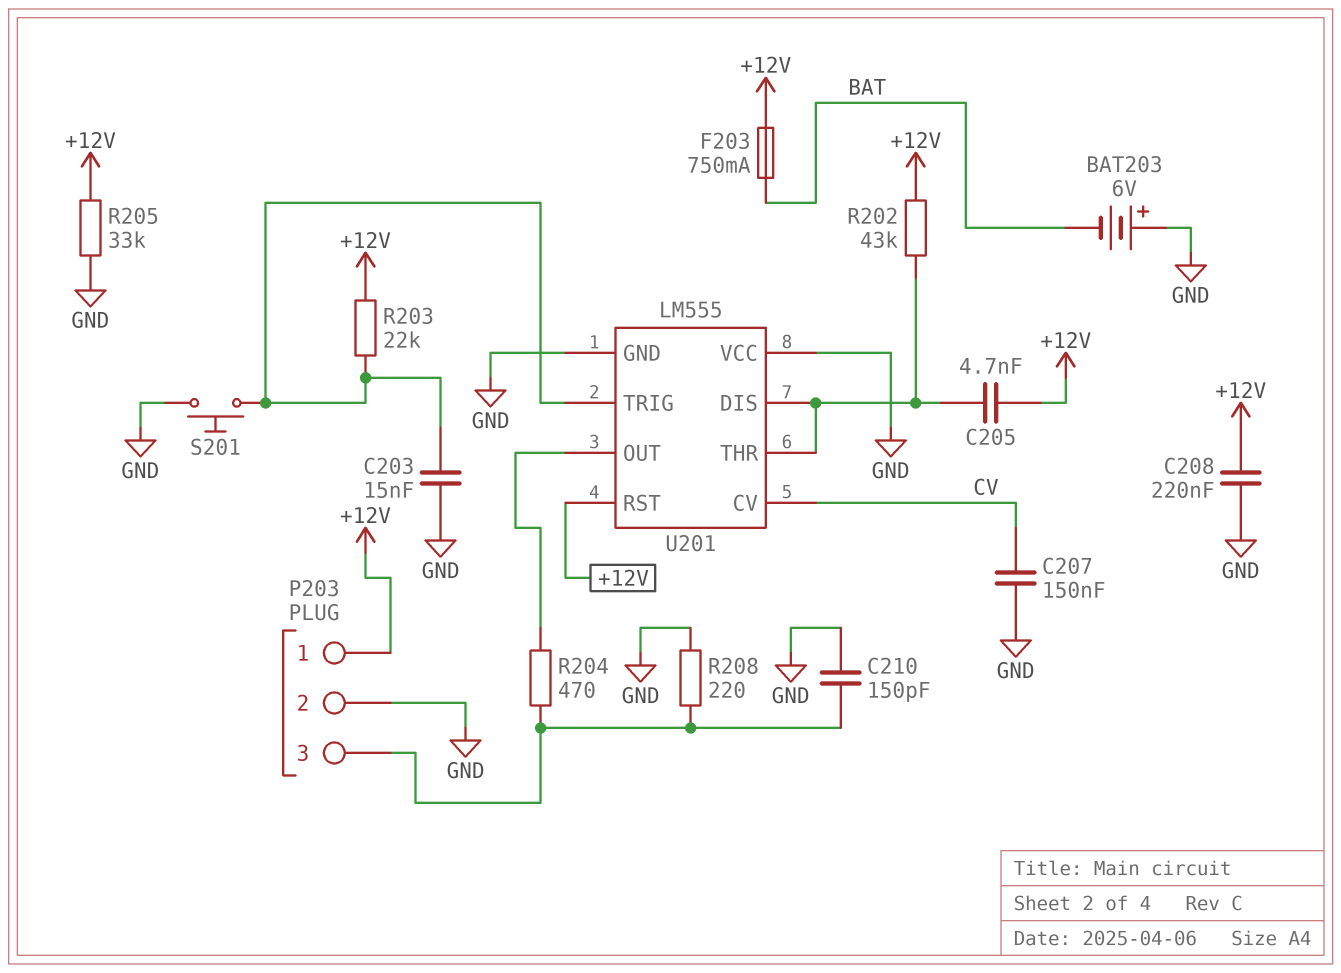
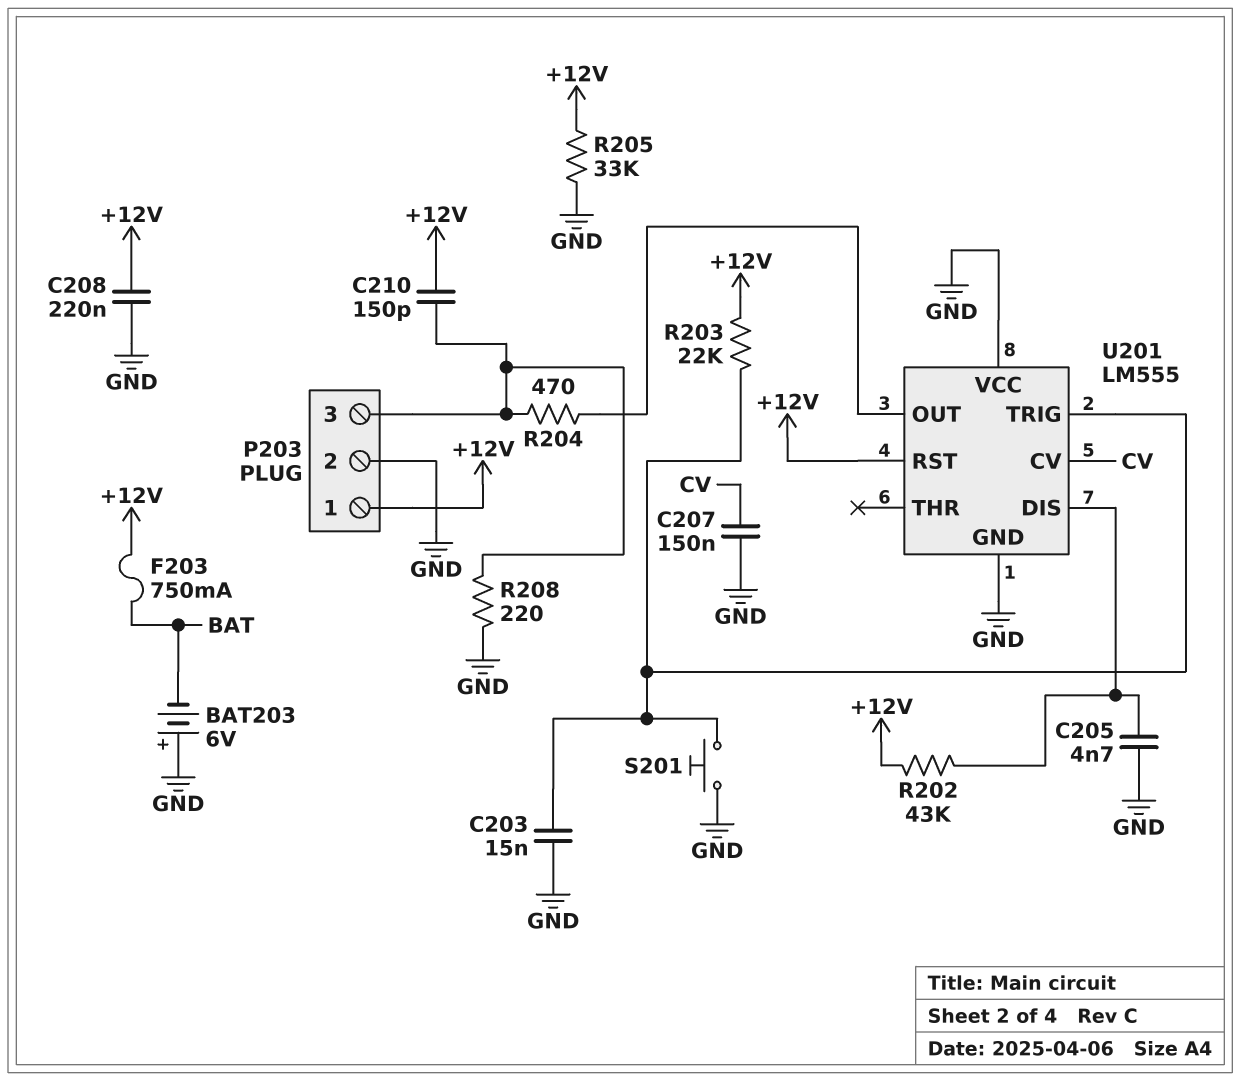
C205: 4.7nF (+12V, U201/DIS) -> 4.7nF (GND, U201/DIS)
C210: 150pF (GND, P203/3) -> 150pF (+12V, P203/3)
U201 pin THR: U201/DIS -> none

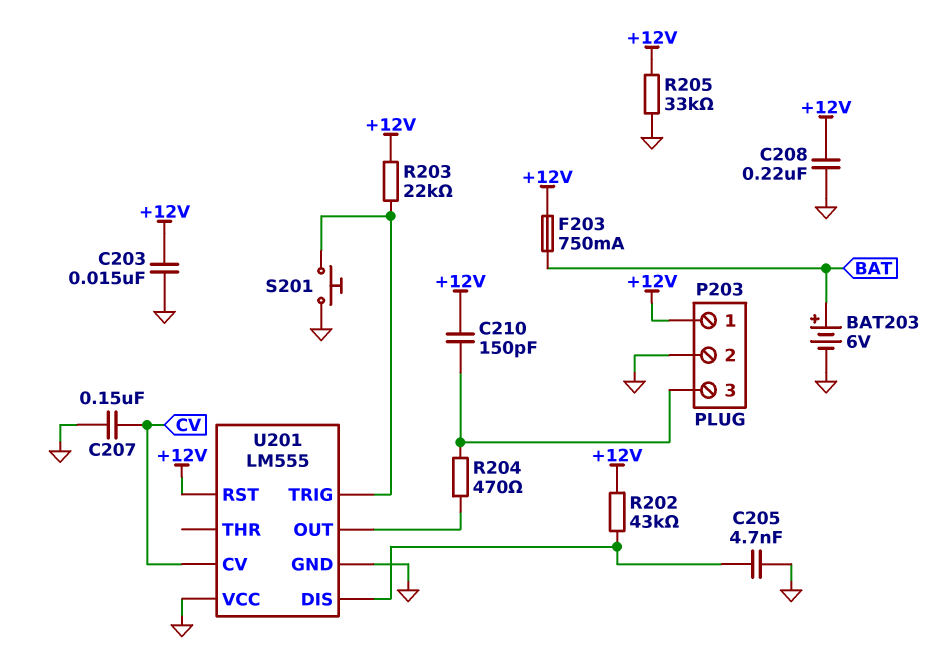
BAT203: 6V (plus GND, minus BAT) -> 6V (plus BAT, minus GND)
C203: 15nF (GND, U201/TRIG) -> 15nF (+12V, GND)
R208: 220 (GND, P203/3) -> none

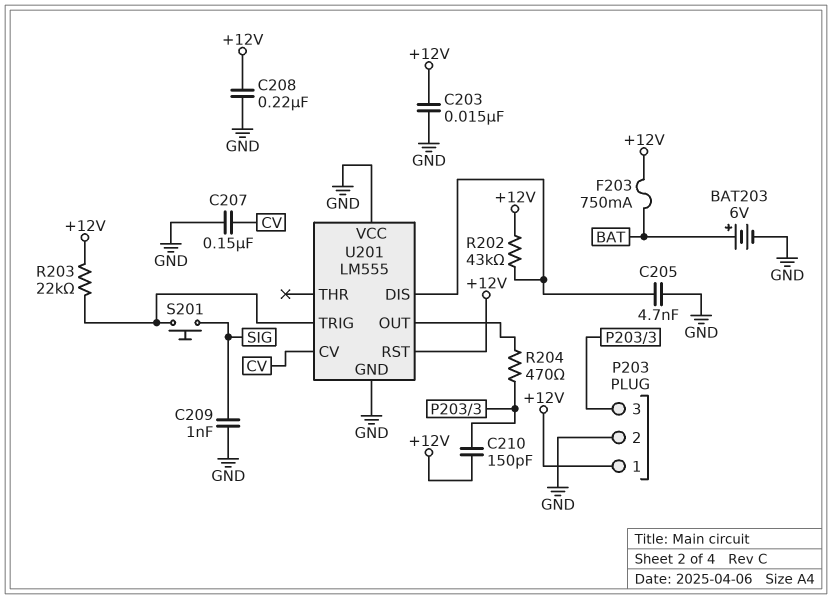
C209: none -> 1nF (GND, SIG)
R205: 33k (+12V, GND) -> none
S201: button (GND, U201/TRIG) -> button (SIG, U201/TRIG)

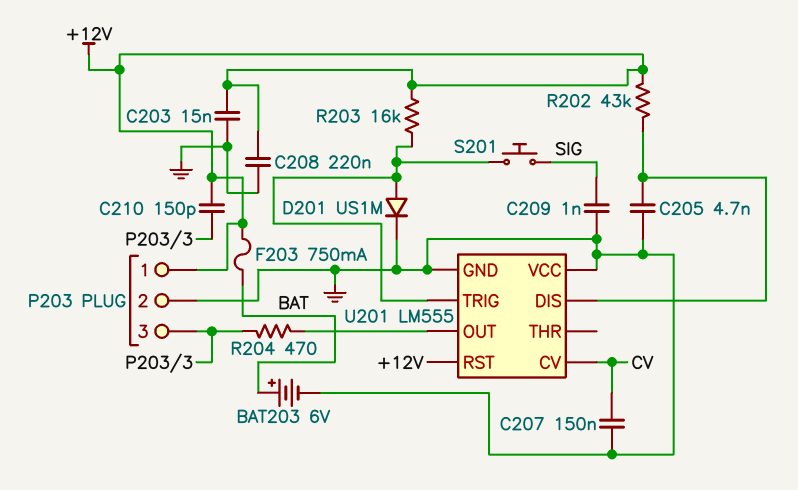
D201: none -> diode US1M (A U201/TRIG, K GND)
R203: 22k (+12V, U201/TRIG) -> 16k (+12V, U201/TRIG)

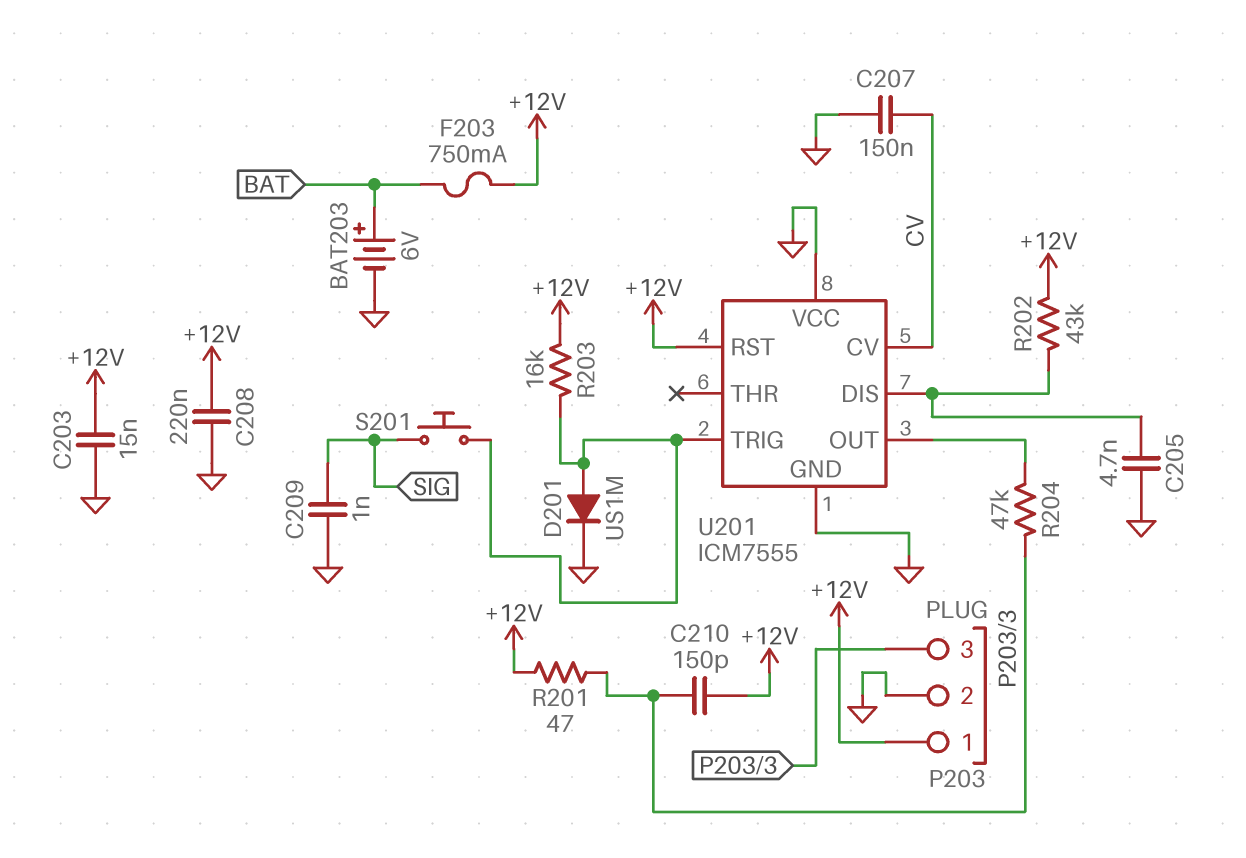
R201: none -> 47 (+12V, P203/3)
R204: 470 (P203/3, U201/OUT) -> 47k (P203/3, U201/OUT)
U201: LM555 -> ICM7555

